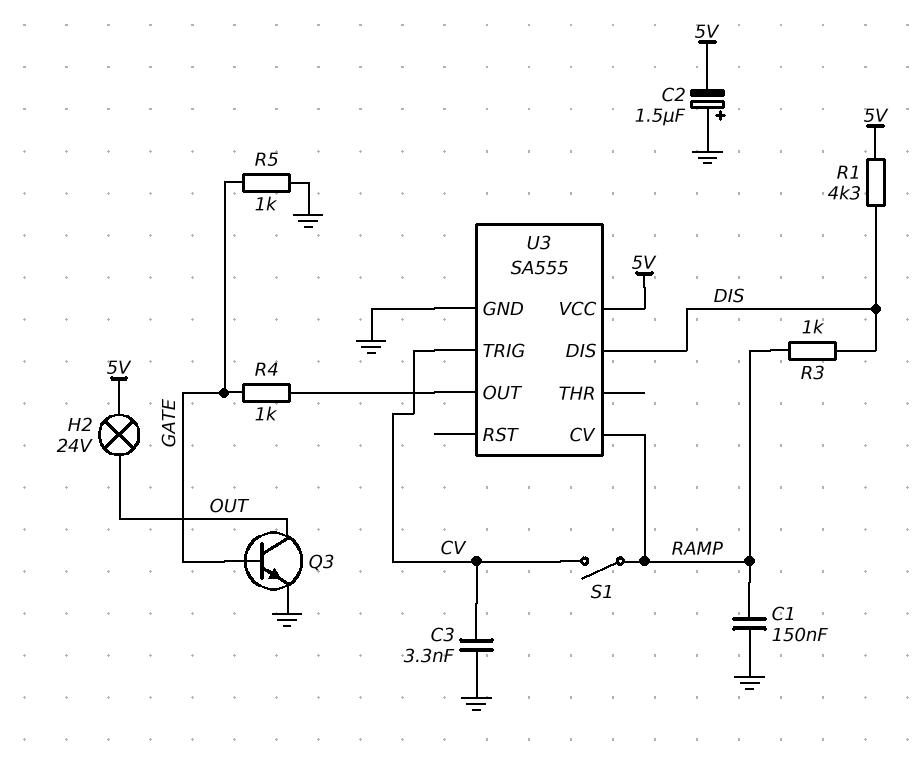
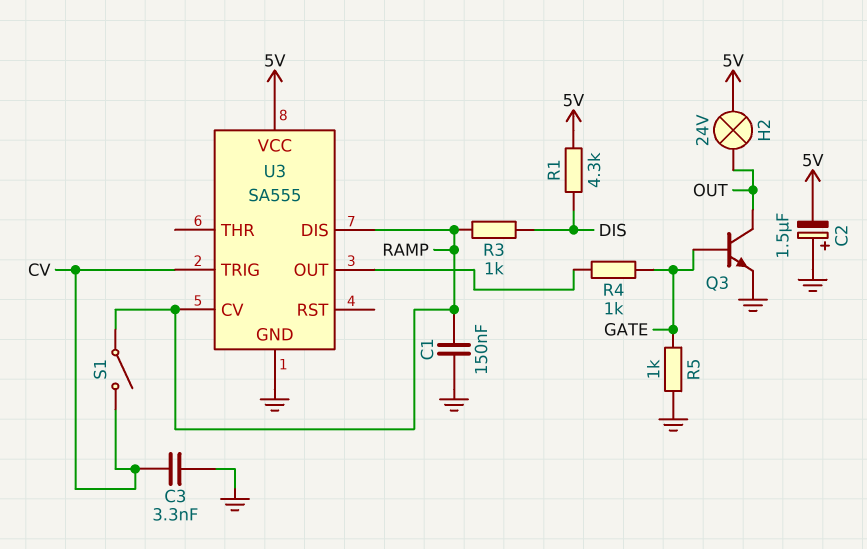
U3 pin DIS: DIS -> RAMP

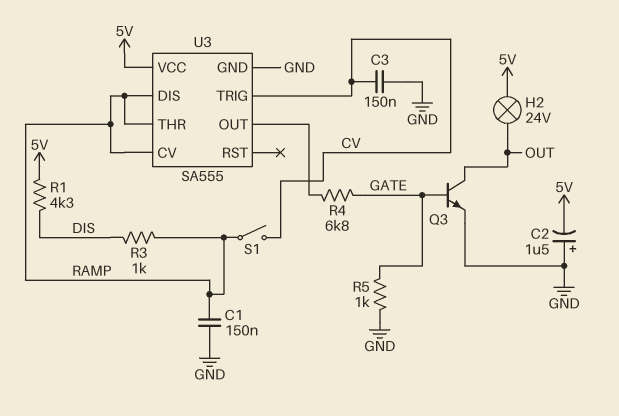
C3: 3.3nF (CV, GND) -> 150nF (CV, GND)
R4: 1k (GATE, U3/OUT) -> 6.8k (GATE, U3/OUT)
U3 pin THR: none -> RAMP

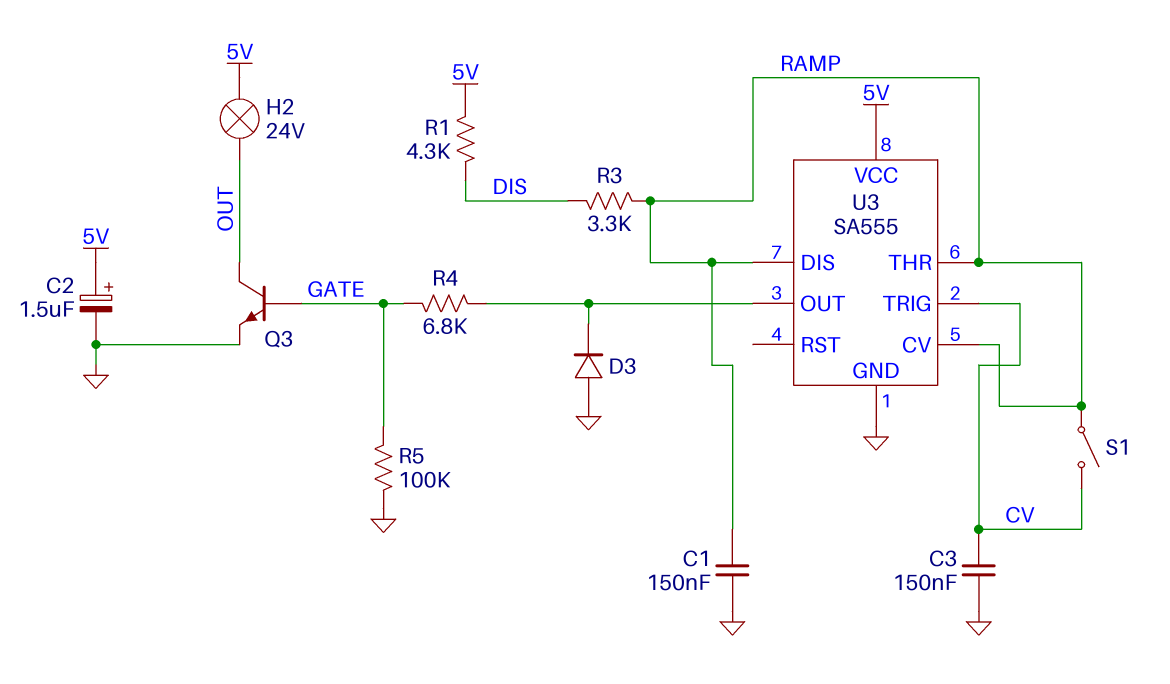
C2: 1.5uF (plus GND, minus 5V) -> 1.5uF (plus 5V, minus GND)
D3: none -> diode (A GND, K U3/OUT)
R3: 1k (DIS, RAMP) -> 3.3k (DIS, RAMP)
R5: 1k (GATE, GND) -> 100k (GATE, GND)

